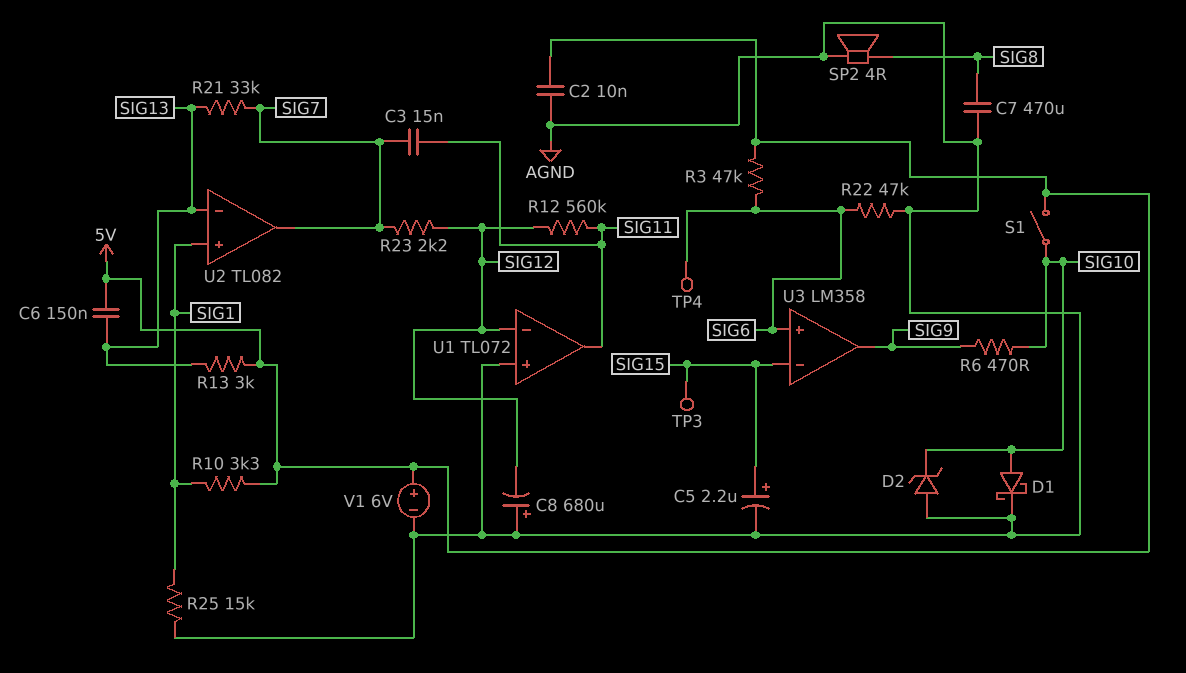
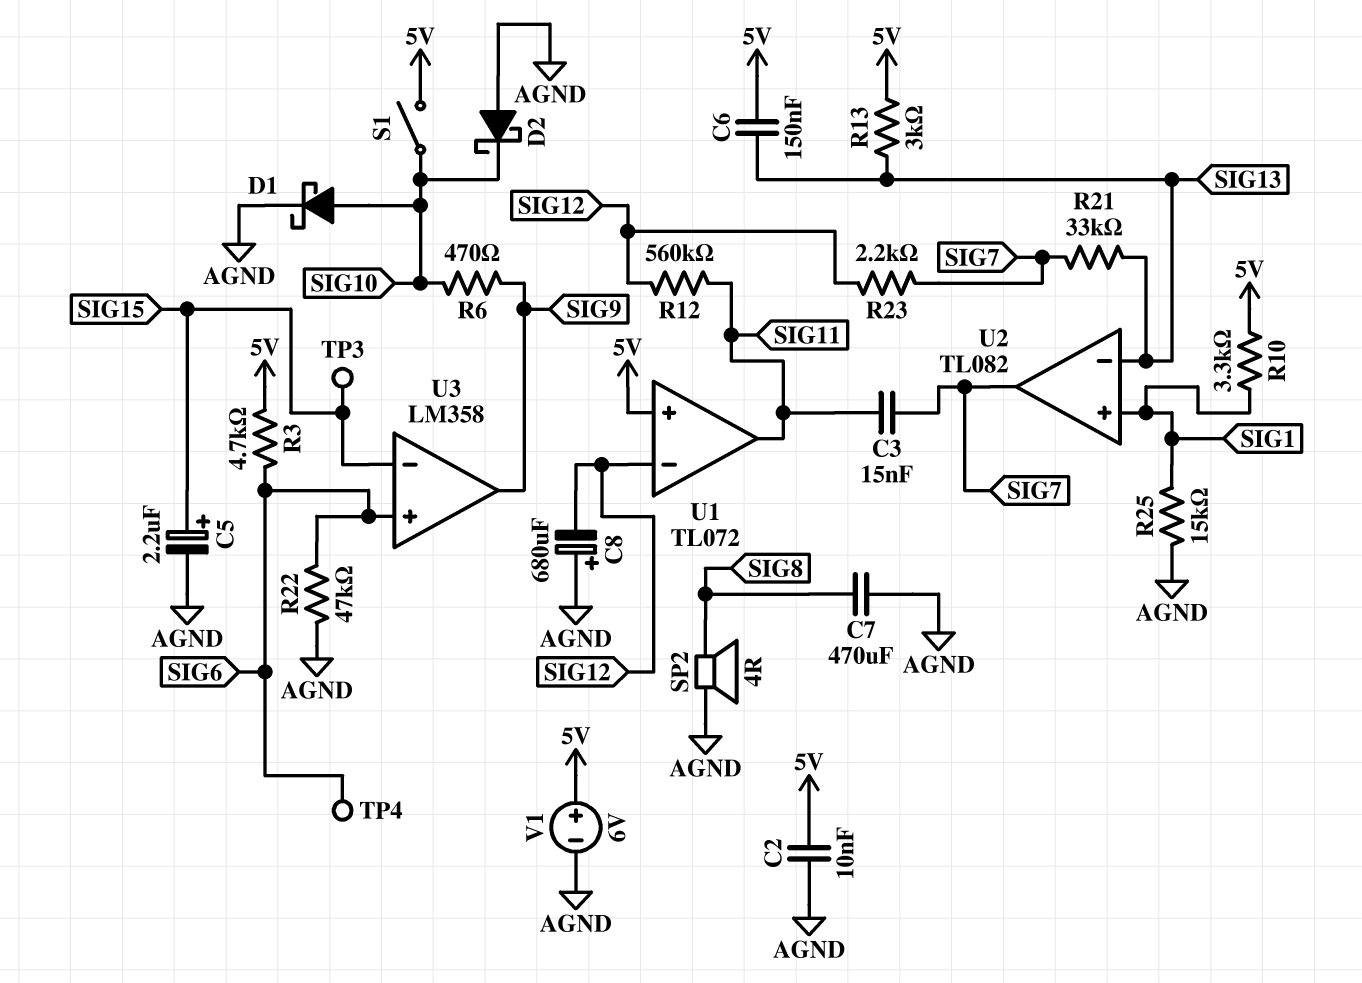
D2: zener (A AGND, K SIG10) -> schottky (A AGND, K SIG10)
R3: 47k (5V, SIG6) -> 4.7k (5V, SIG6)
U1 pin in+: AGND -> 5V

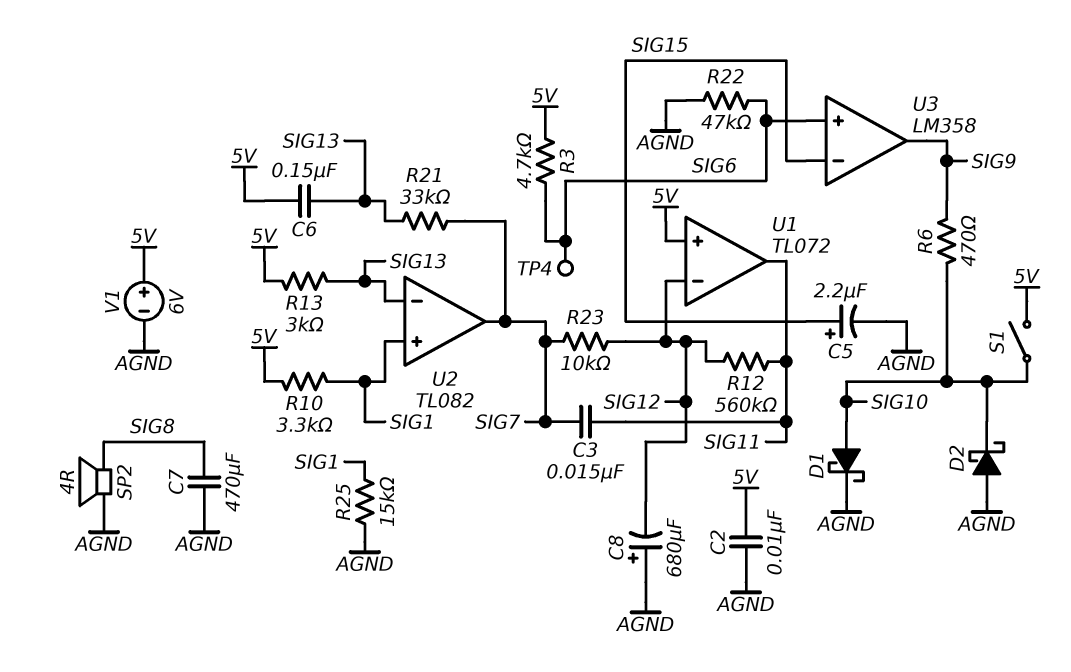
R23: 2.2k (SIG7, SIG12) -> 10k (SIG7, SIG12)
TP3: test point (SIG15) -> none

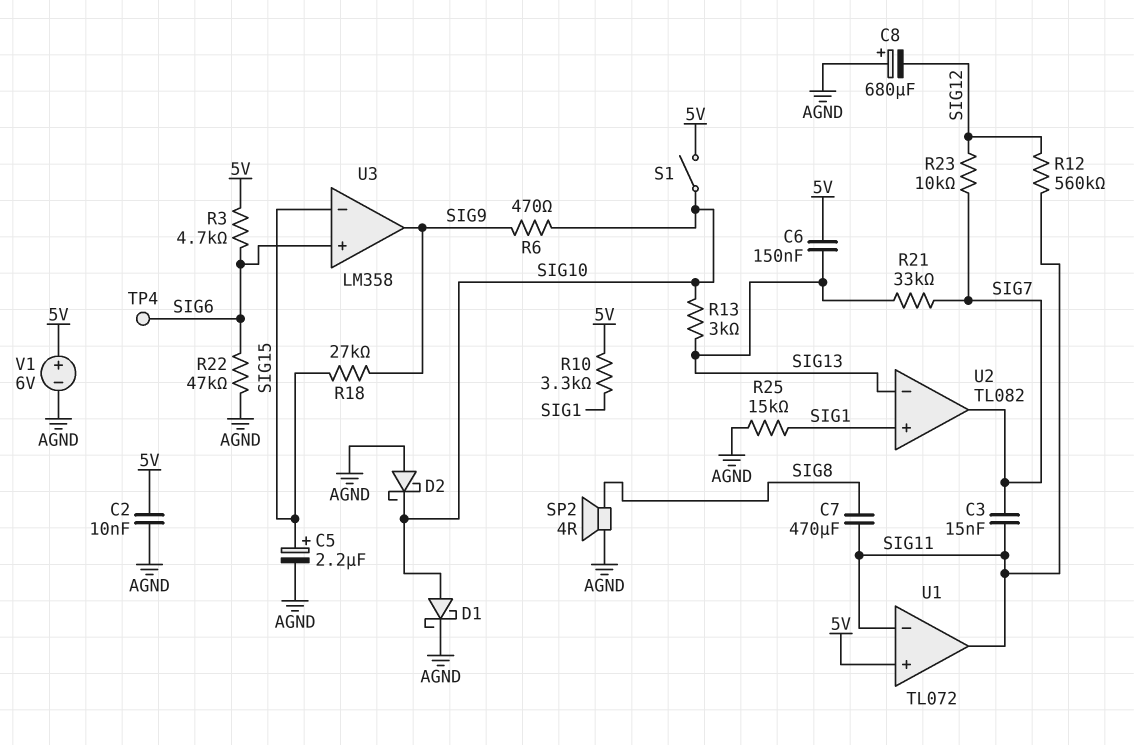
C7: 470uF (AGND, SIG8) -> 470uF (SIG8, SIG11)
R13: 3k (5V, SIG13) -> 3k (SIG10, SIG13)
R18: none -> 27k (SIG9, SIG15)
U1 pin in-: SIG12 -> SIG11

